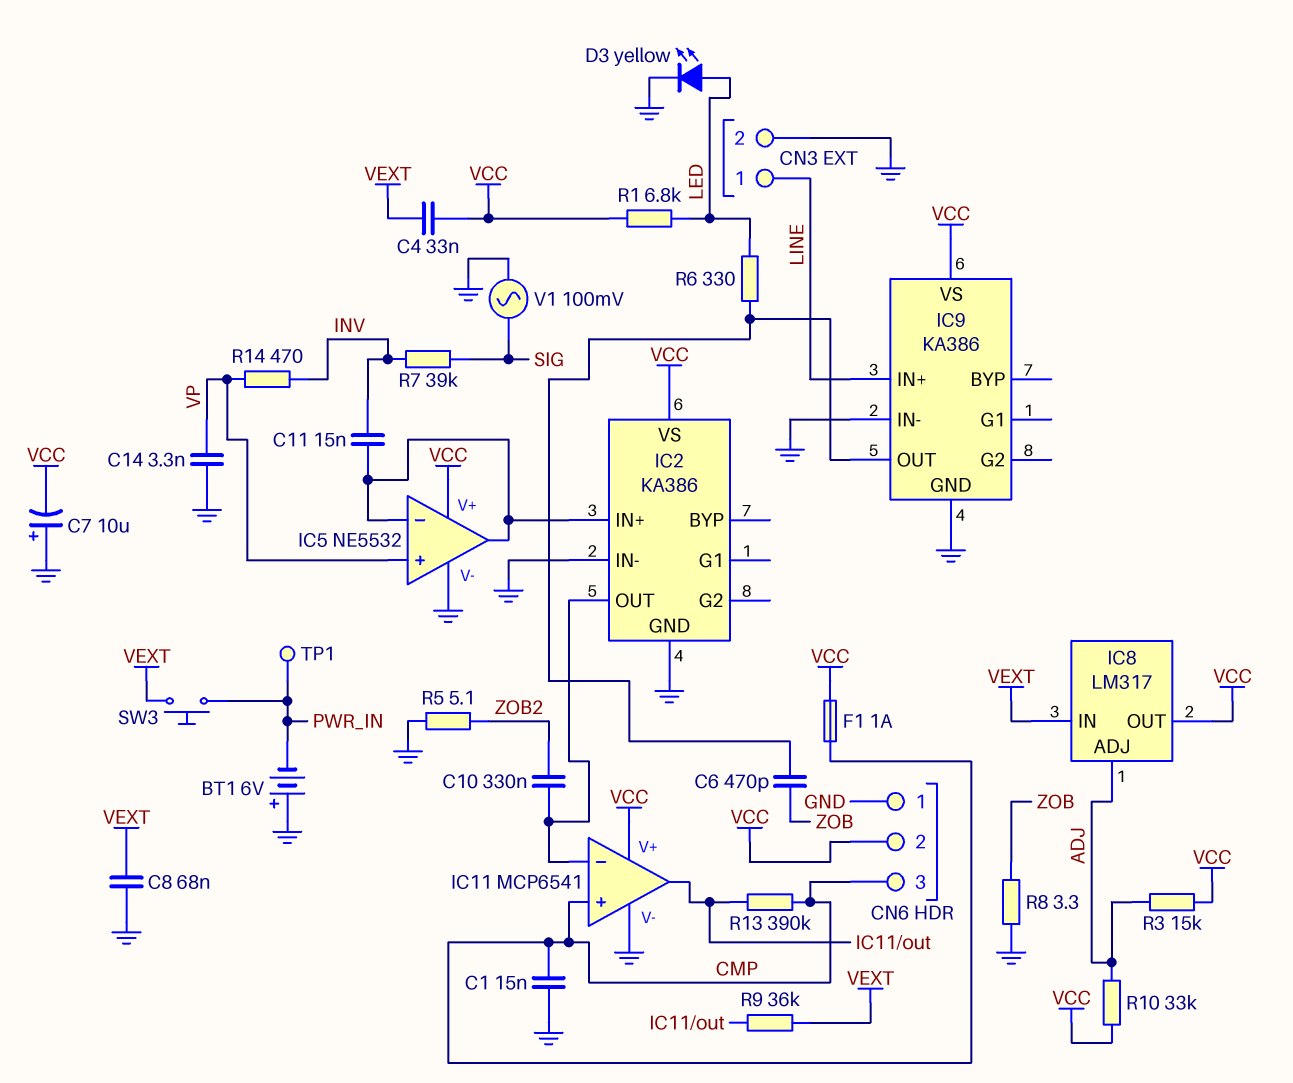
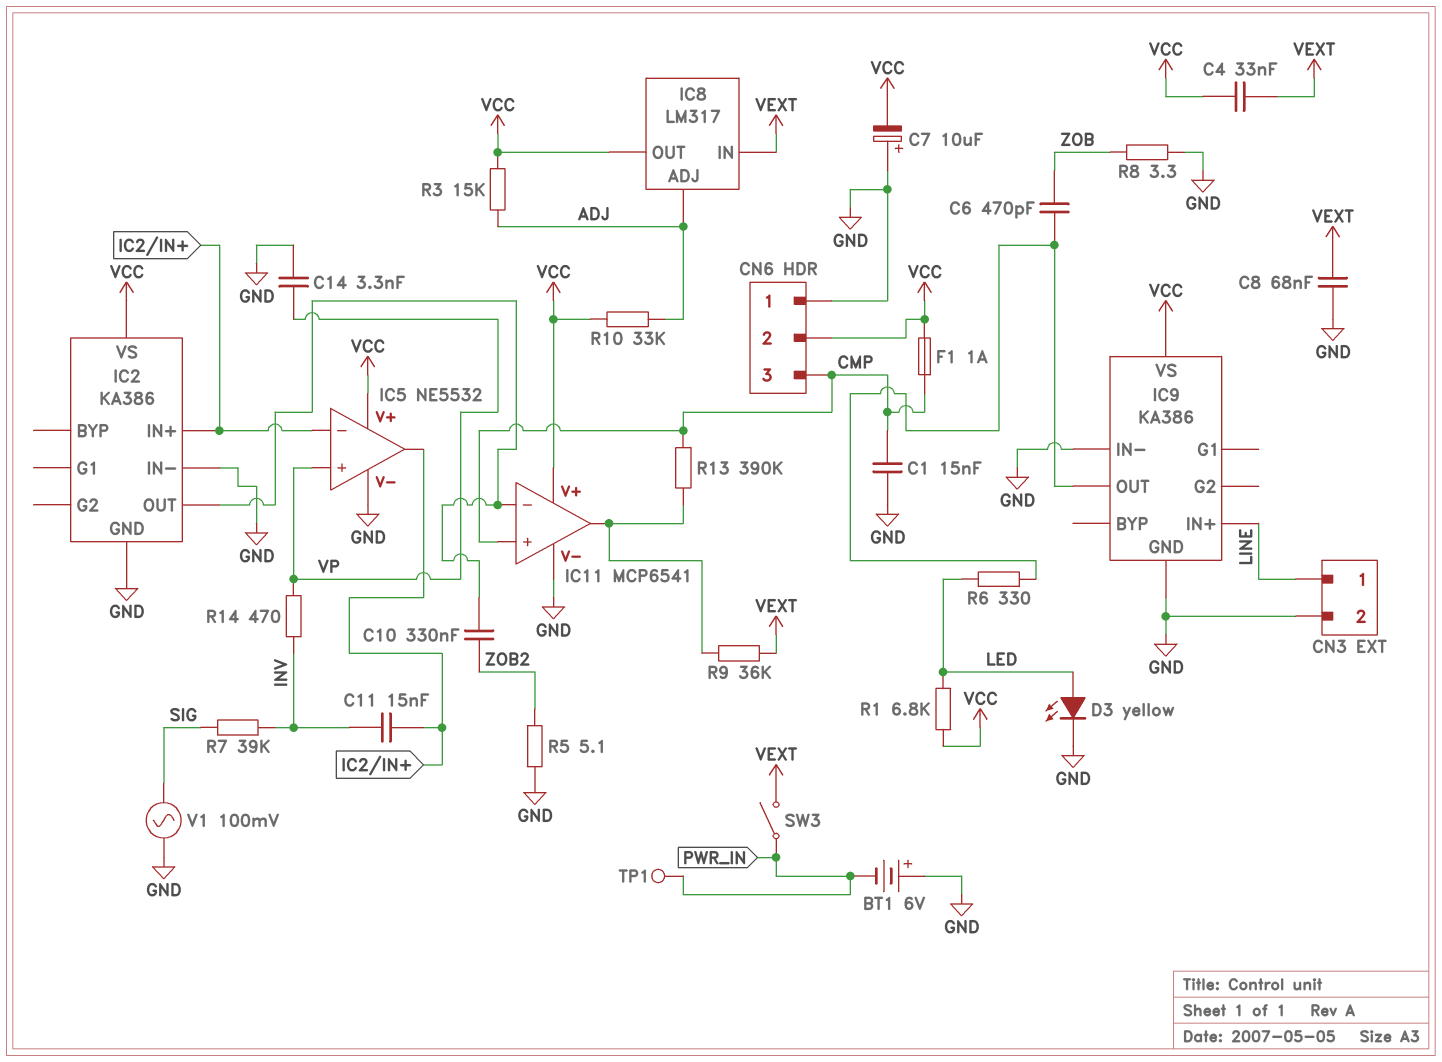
SW3: button (PWR_IN, VEXT) -> switch (PWR_IN, VEXT)

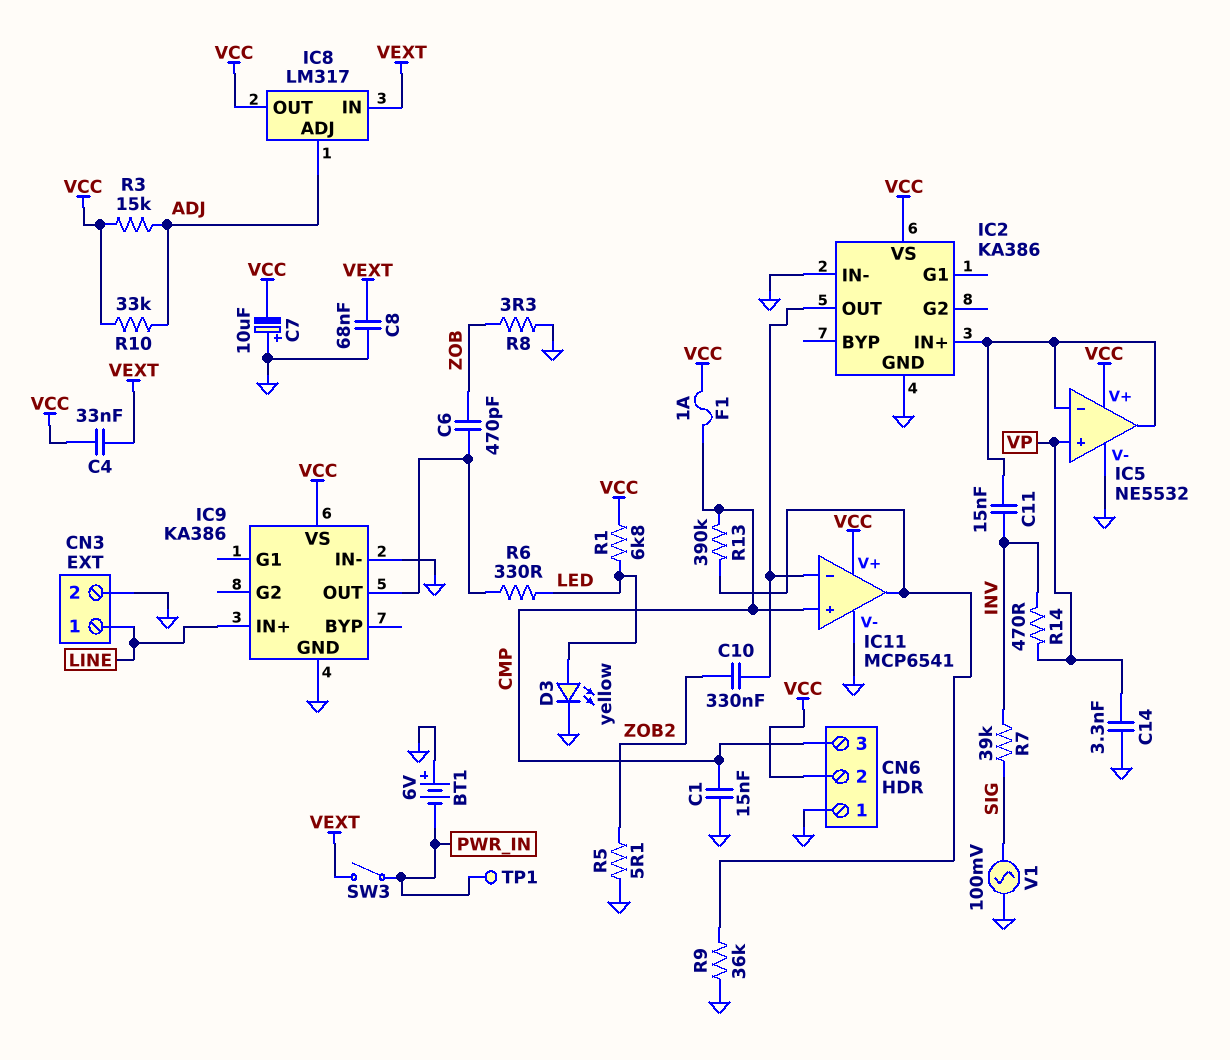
R9: 36k (IC11/out, VEXT) -> 36k (GND, IC11/out)

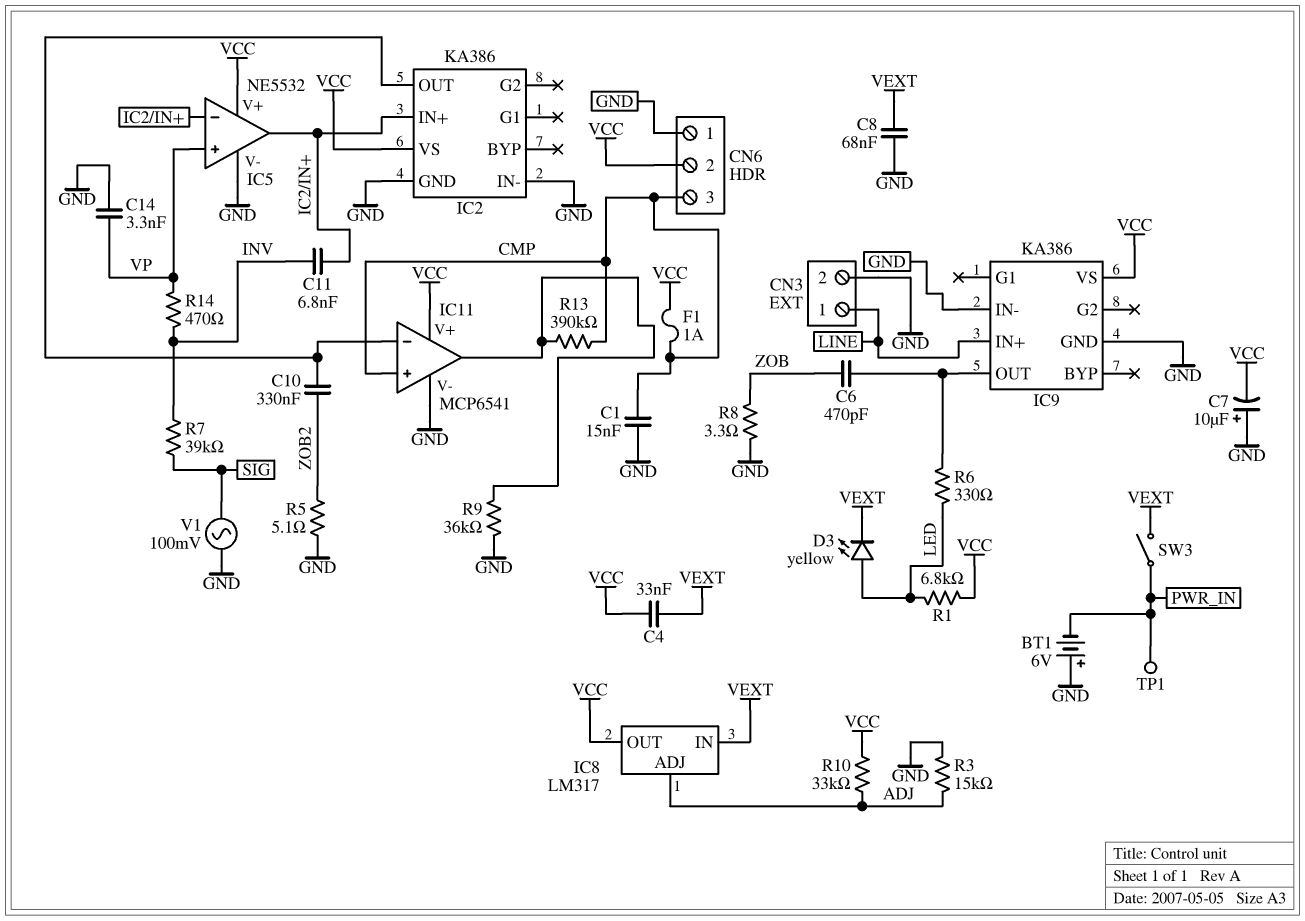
C11: 15nF (IC2/IN+, INV) -> 6.8nF (IC2/IN+, INV)
D3: LED yellow (A LED, K GND) -> LED yellow (A LED, K VEXT)
R3: 15k (ADJ, VCC) -> 15k (ADJ, GND)

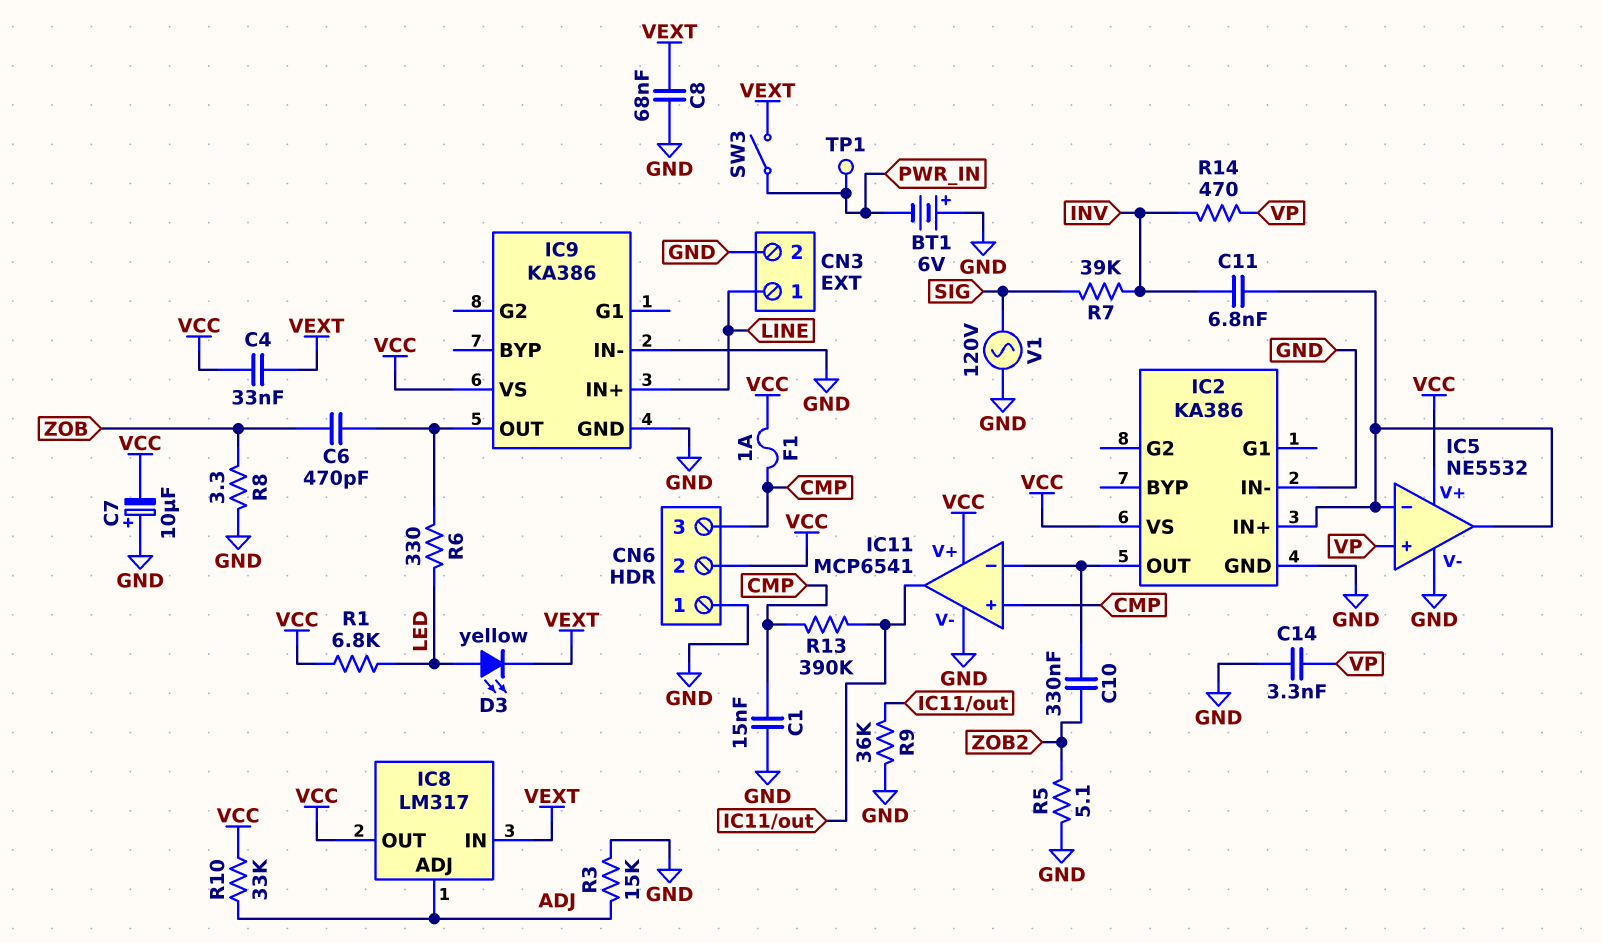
V1: AC 100mV (GND, SIG) -> AC 120V (GND, SIG)

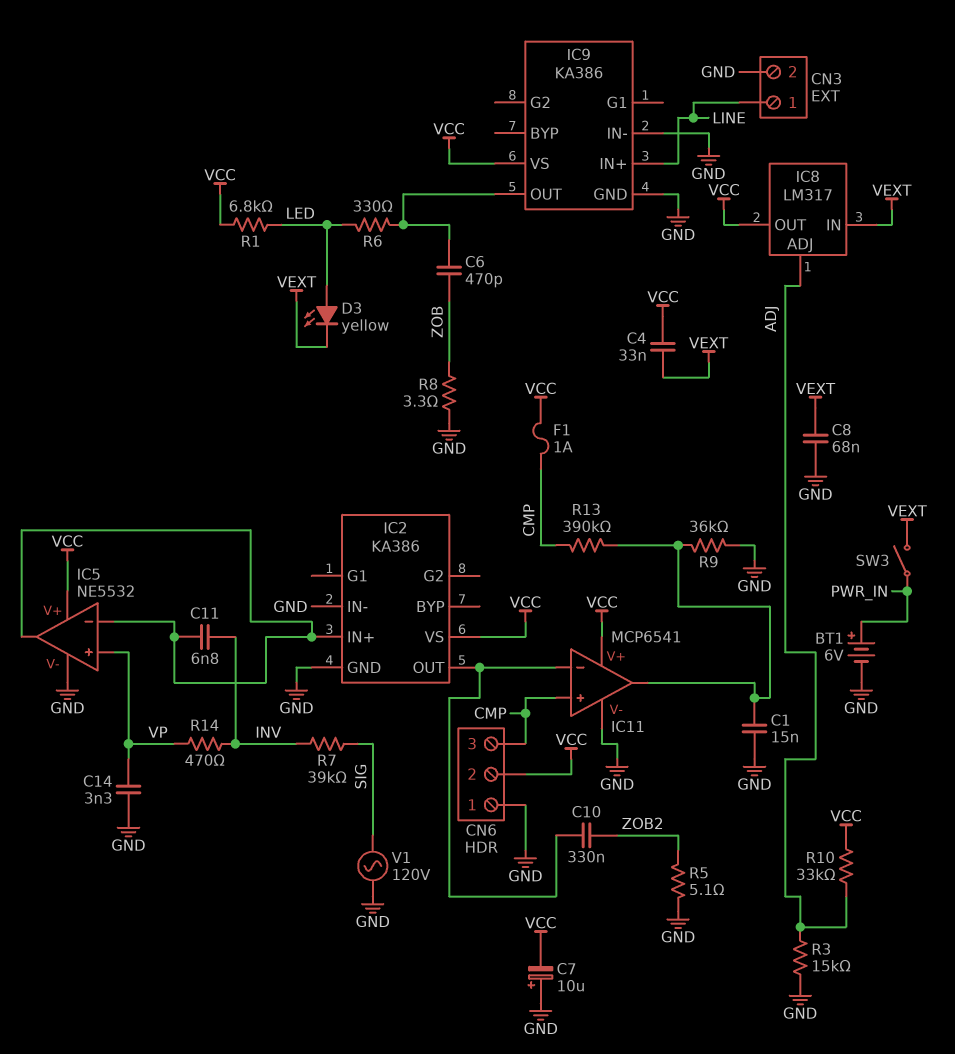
BT1: 6V (plus GND, minus PWR_IN) -> 6V (plus PWR_IN, minus GND)
C1: 15nF (CMP, GND) -> 15nF (GND, IC11/out)
TP1: test point (PWR_IN) -> none

